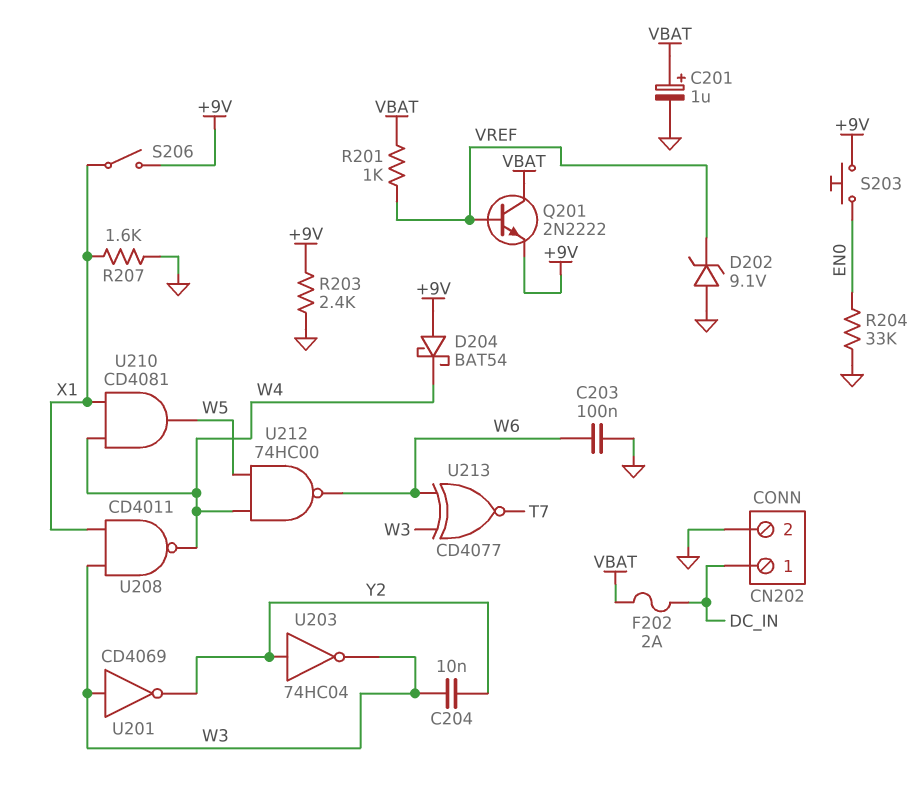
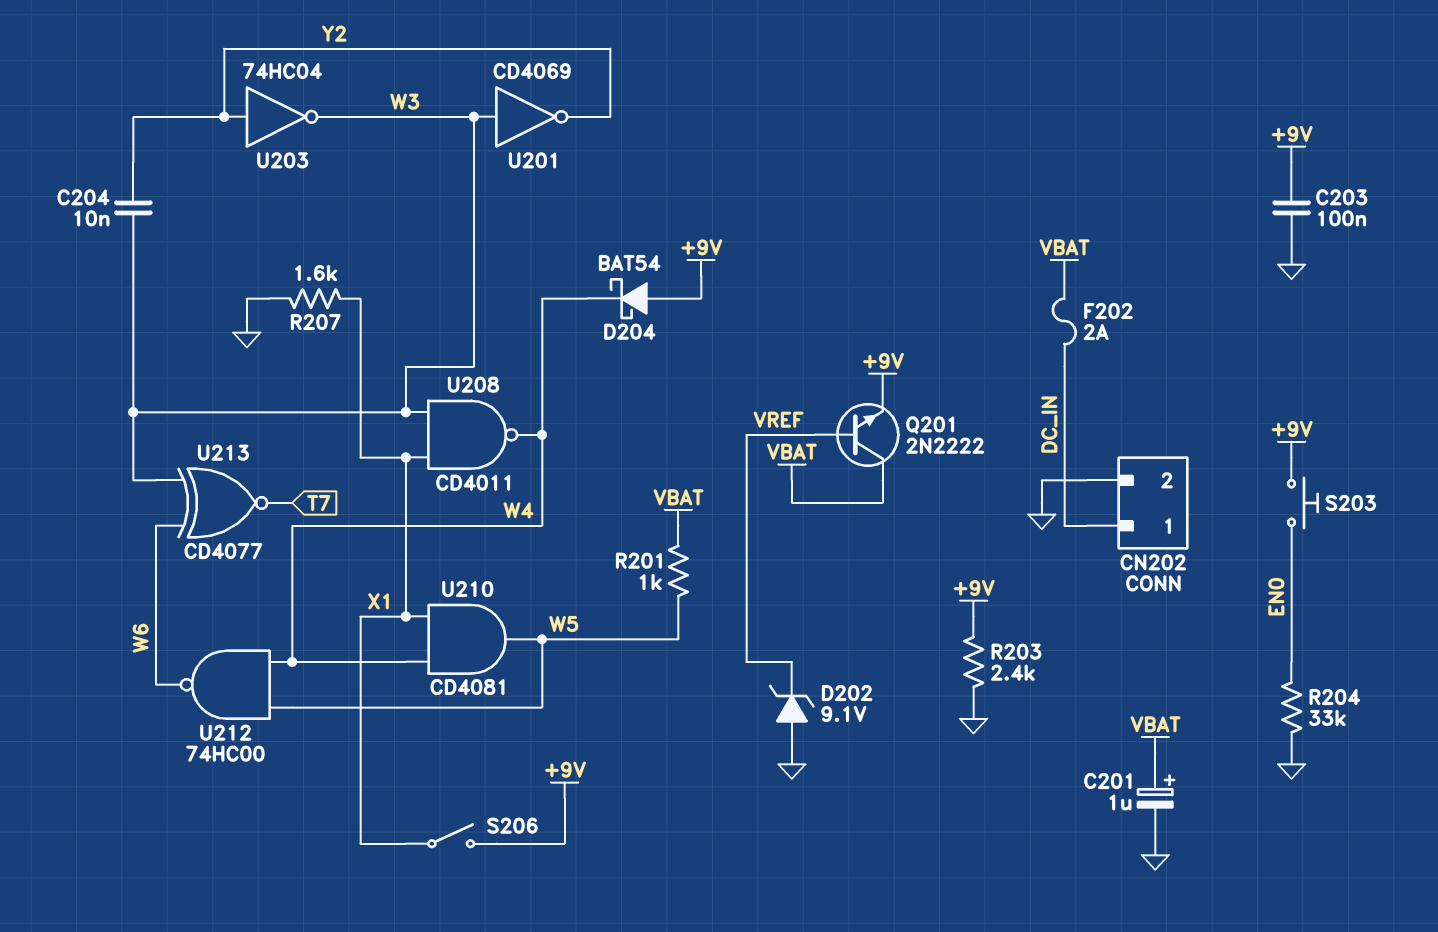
C203: 100nF (GND, W6) -> 100nF (+9V, GND)
R201: 1k (VBAT, VREF) -> 1k (VBAT, W5)

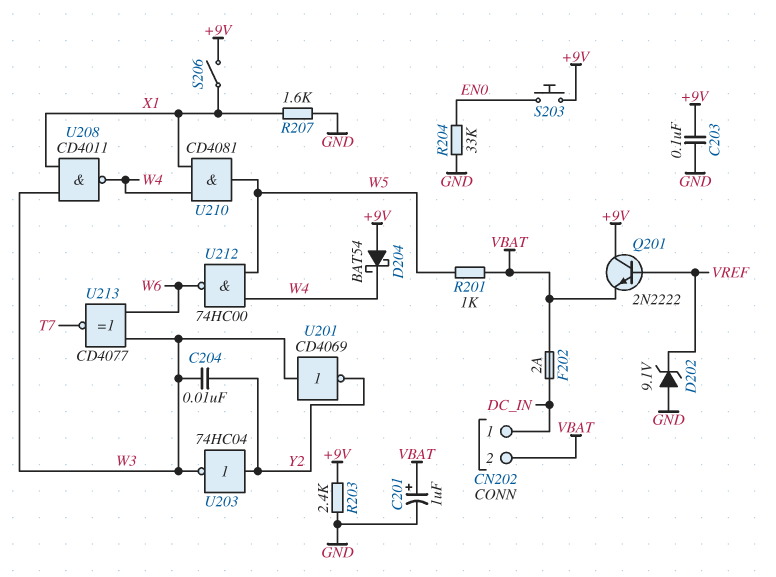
CN202 pin 2: GND -> VBAT
Q201: NPN 2N2222 (B VREF, C VBAT, E +9V) -> NPN 2N2222 (B VREF, C +9V, E VBAT)

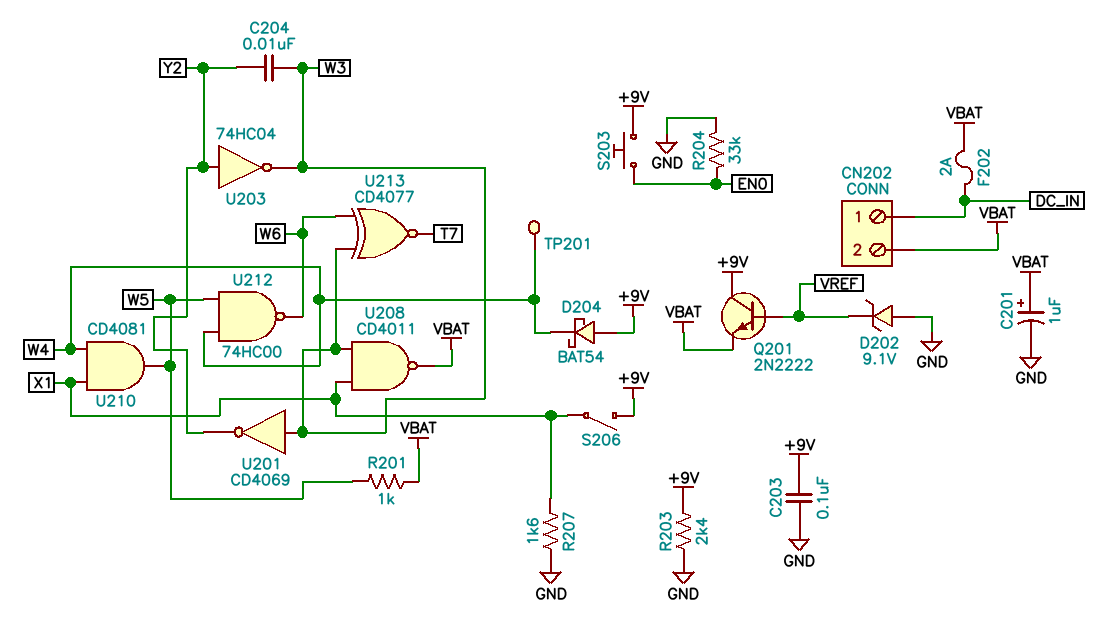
TP201: none -> test point (W4)
U208: NAND CD4011 (in W3, in X1, out W4) -> NAND CD4011 (in W3, in X1, out VBAT)

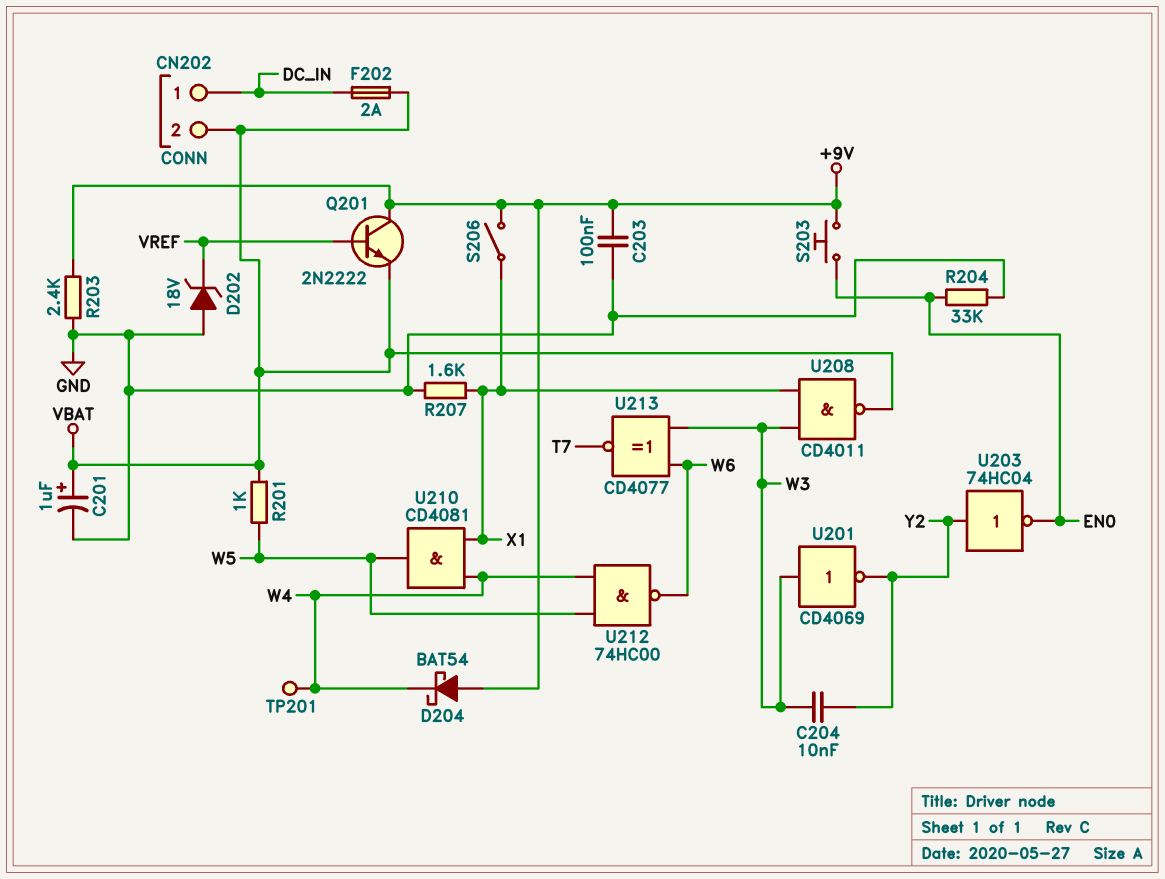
D202: zener 9.1V (A GND, K VREF) -> zener 18V (A GND, K VREF)
U203: NOT 74HC04 (in Y2, out W3) -> NOT 74HC04 (in Y2, out EN0)

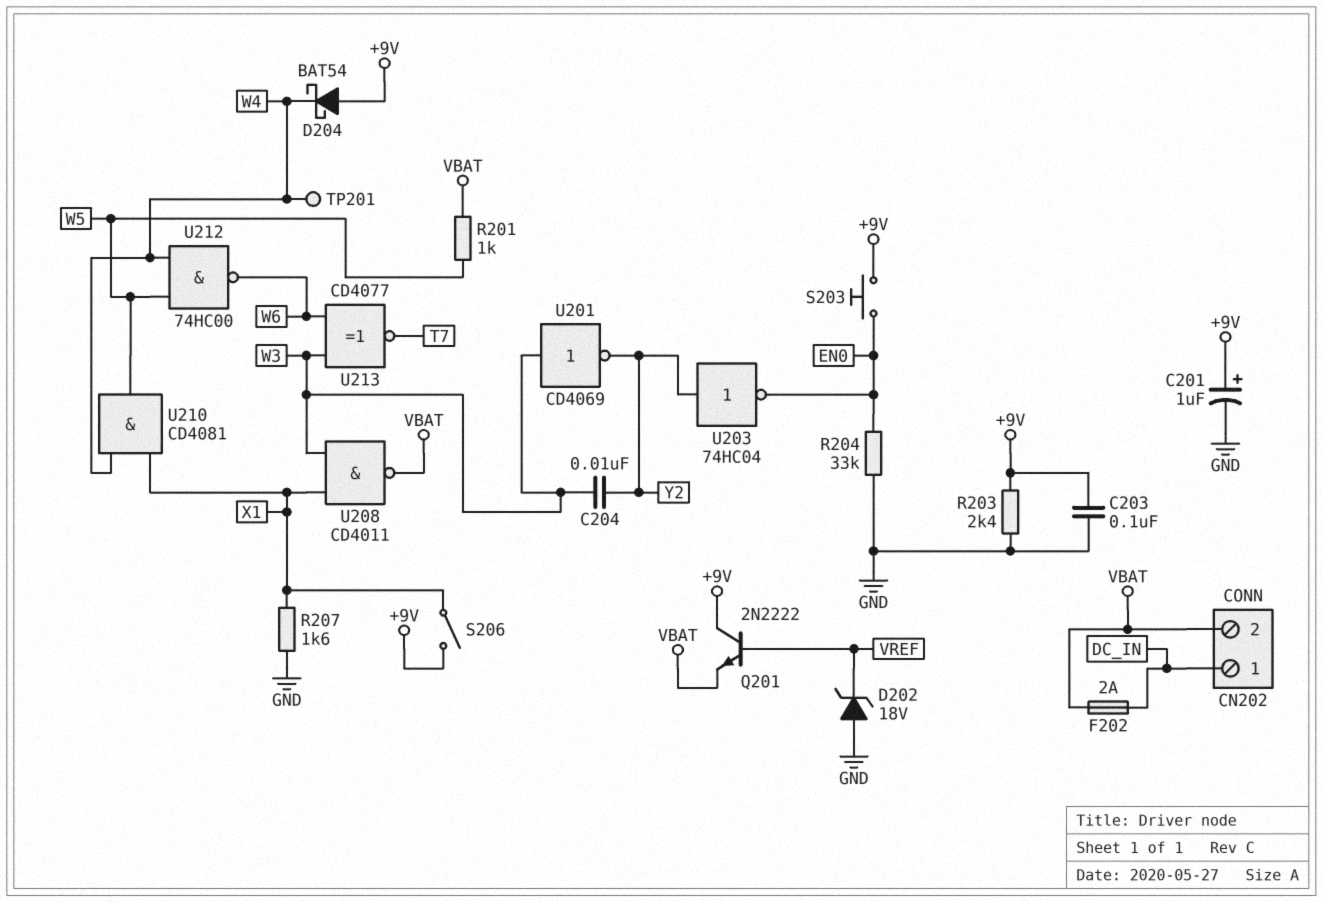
C201: 1uF (plus VBAT, minus GND) -> 1uF (plus +9V, minus GND)

